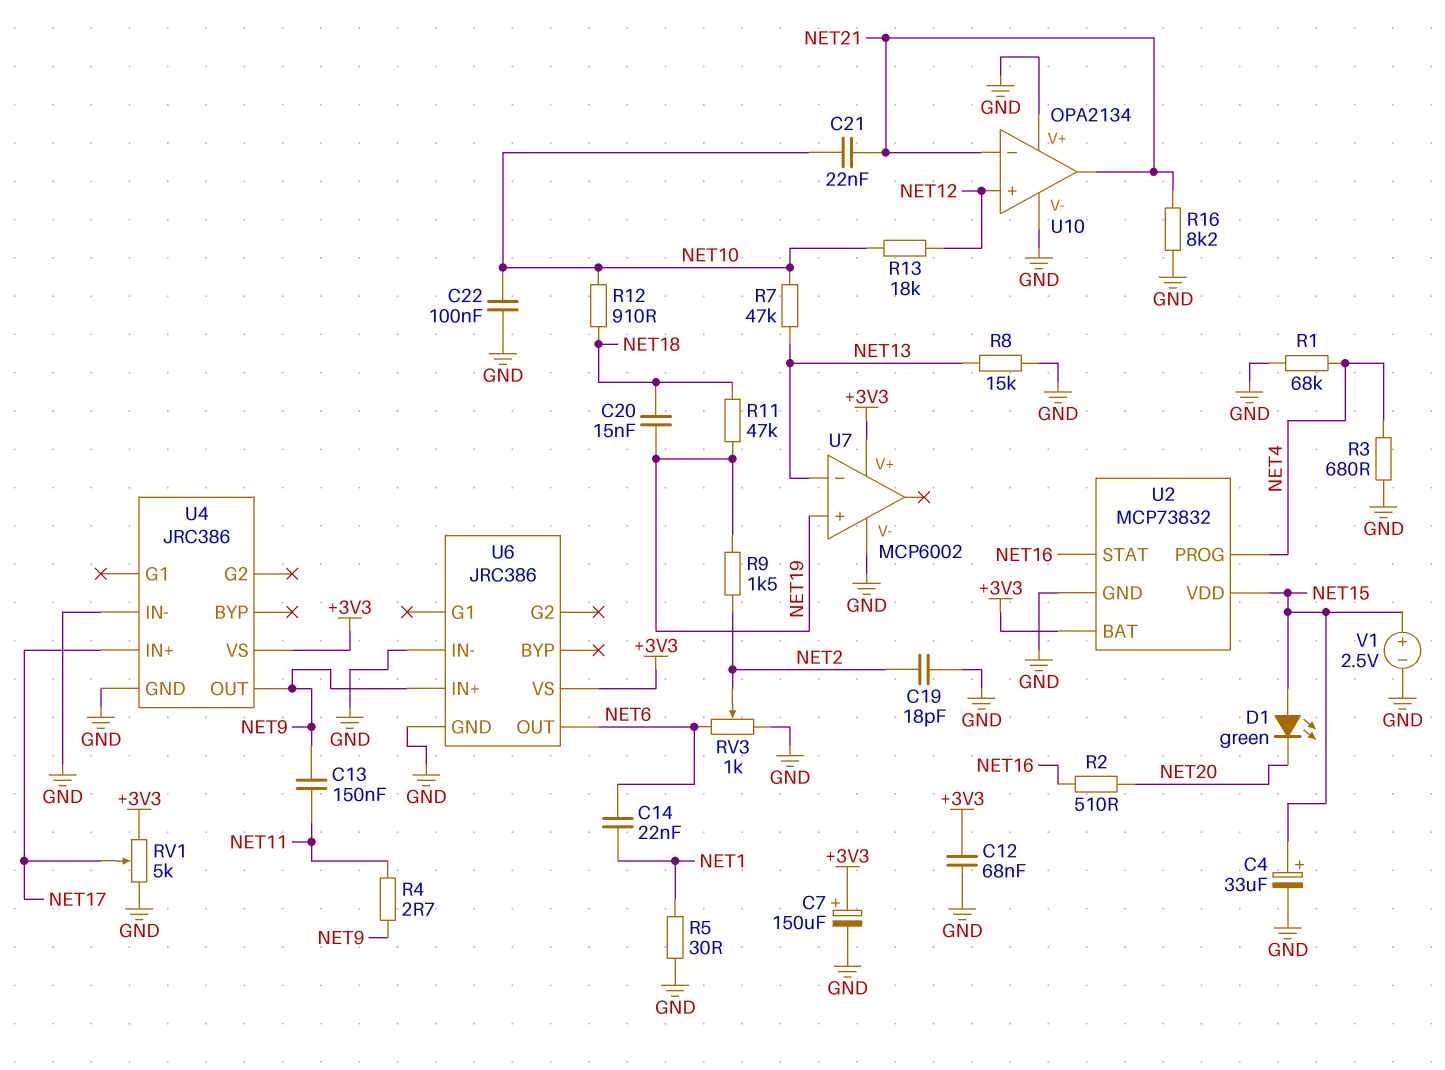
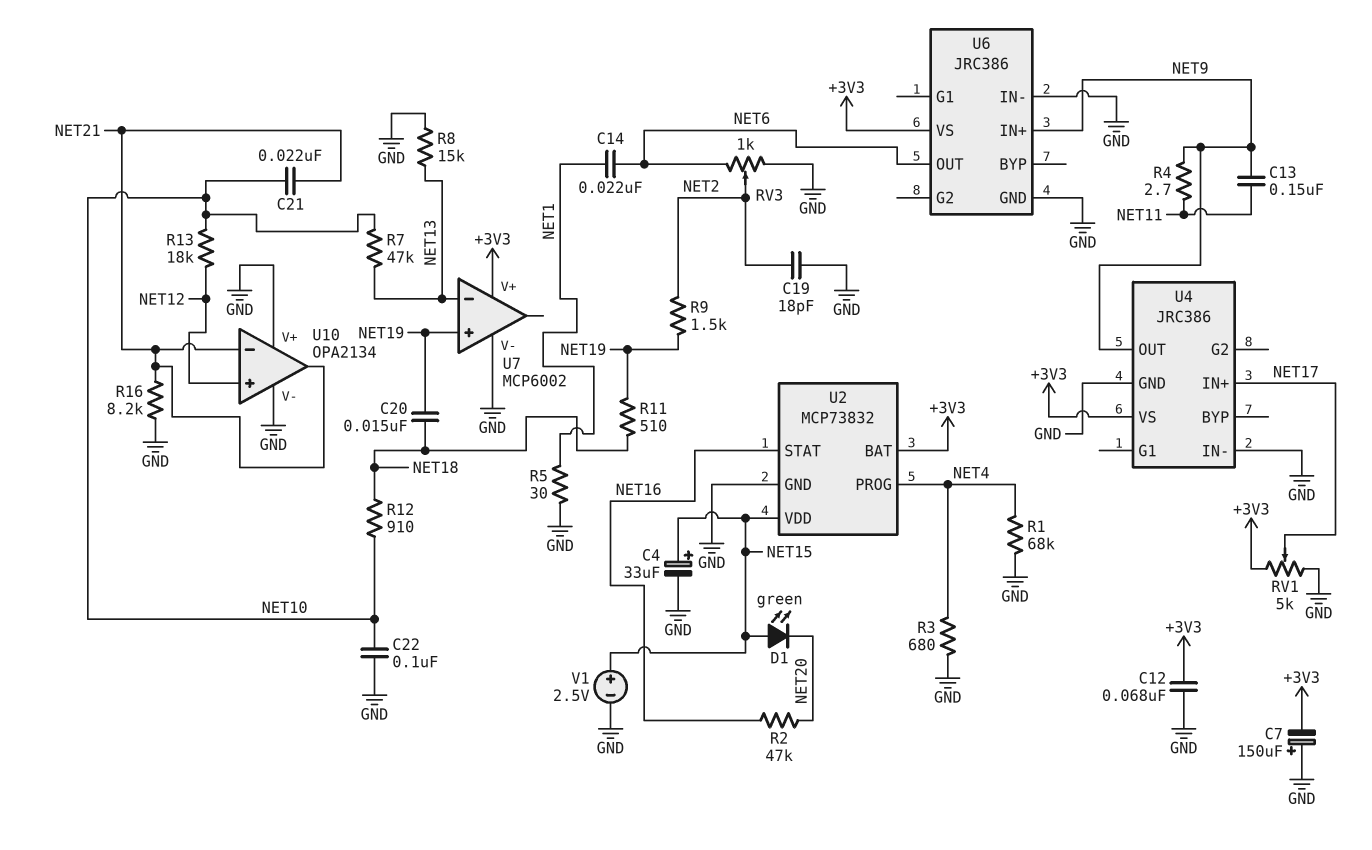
C7: 150uF (plus +3V3, minus GND) -> 150uF (plus GND, minus +3V3)
R2: 510 (NET16, NET20) -> 47k (NET16, NET20)
R11: 47k (NET18, NET19) -> 510 (NET18, NET19)

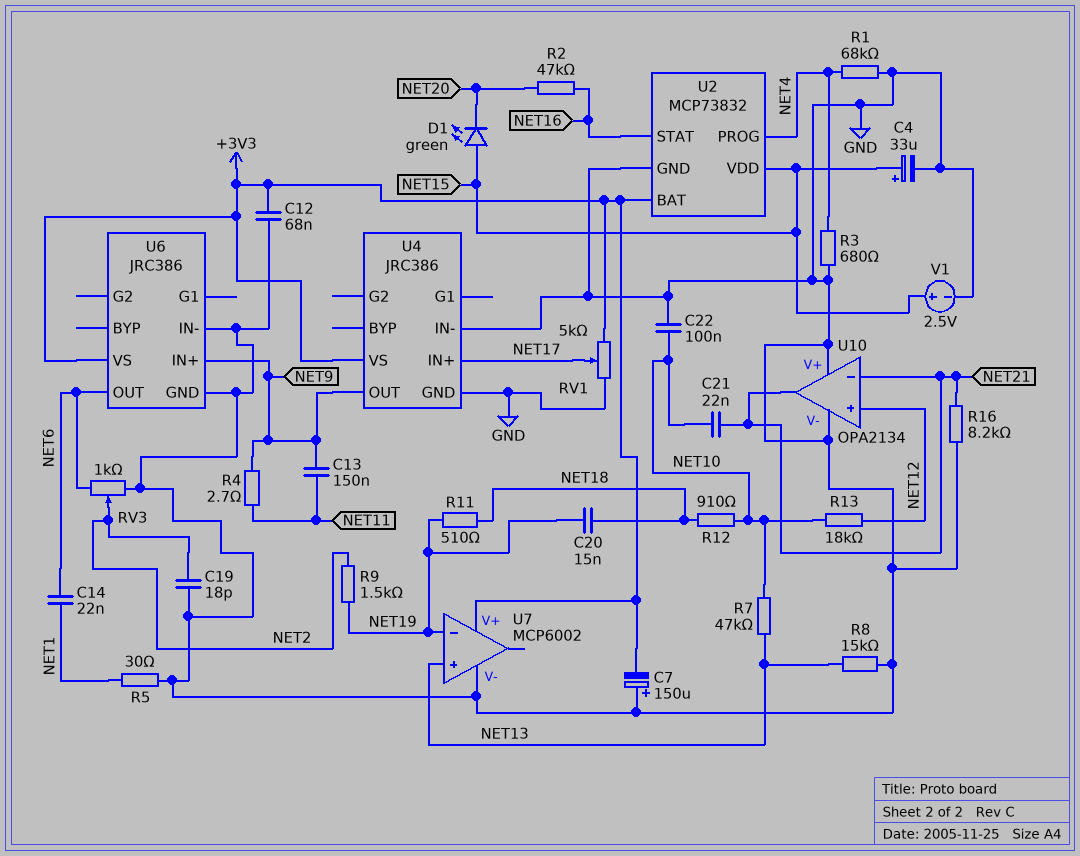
U7 pin in+: NET19 -> NET13
U7 pin in-: NET13 -> NET19

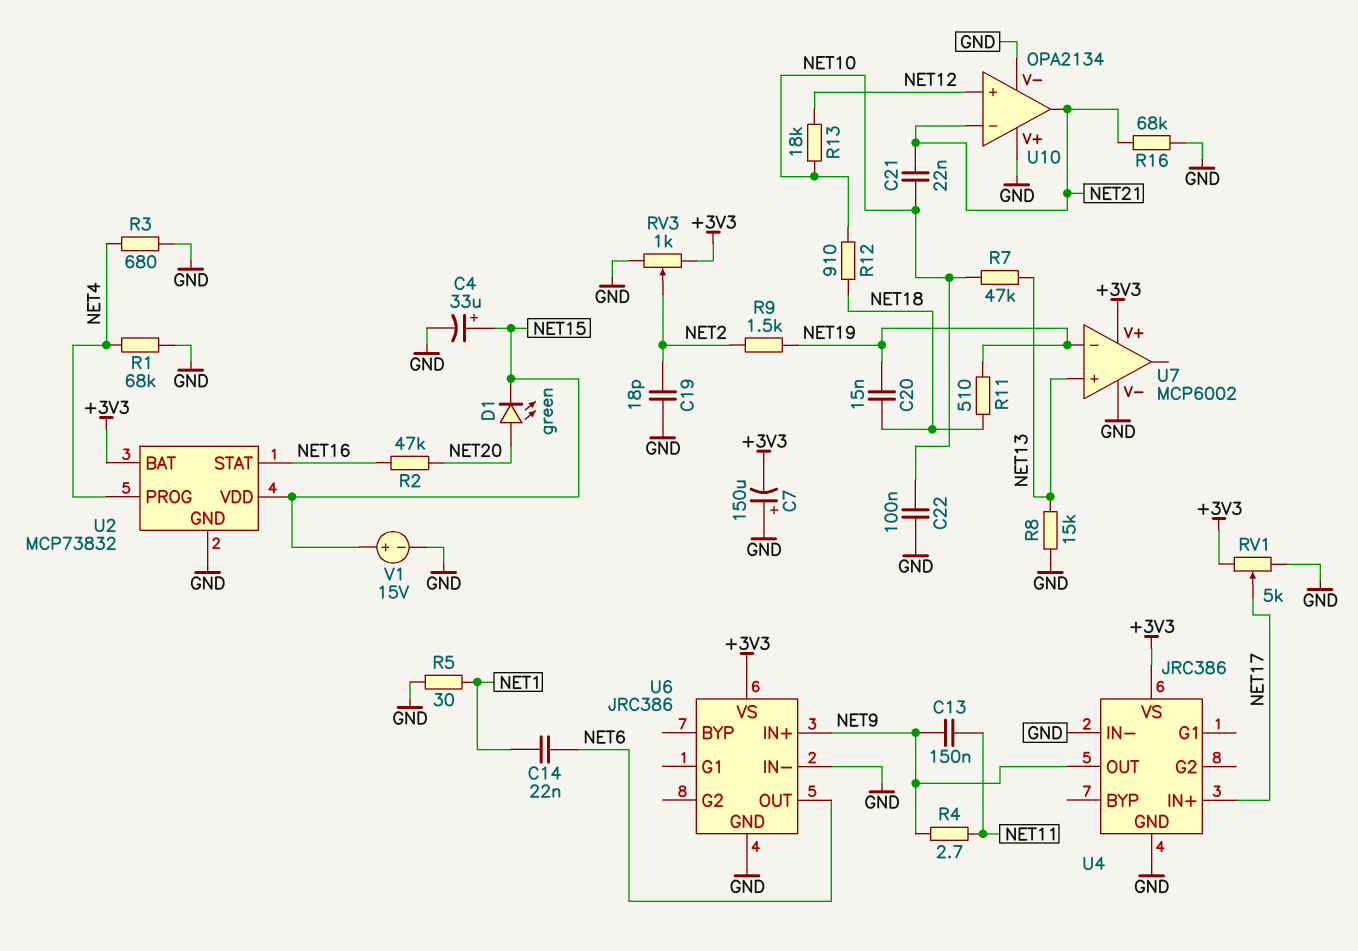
C12: 68nF (+3V3, GND) -> none
D1: LED green (A NET15, K NET20) -> LED green (A NET20, K NET15)
R16: 8.2k (GND, NET21) -> 68k (GND, NET21)
RV3: 1k (GND, NET6, wiper NET2) -> 1k (+3V3, GND, wiper NET2)
V1: 2.5V (plus NET15, minus GND) -> 15V (plus NET15, minus GND)

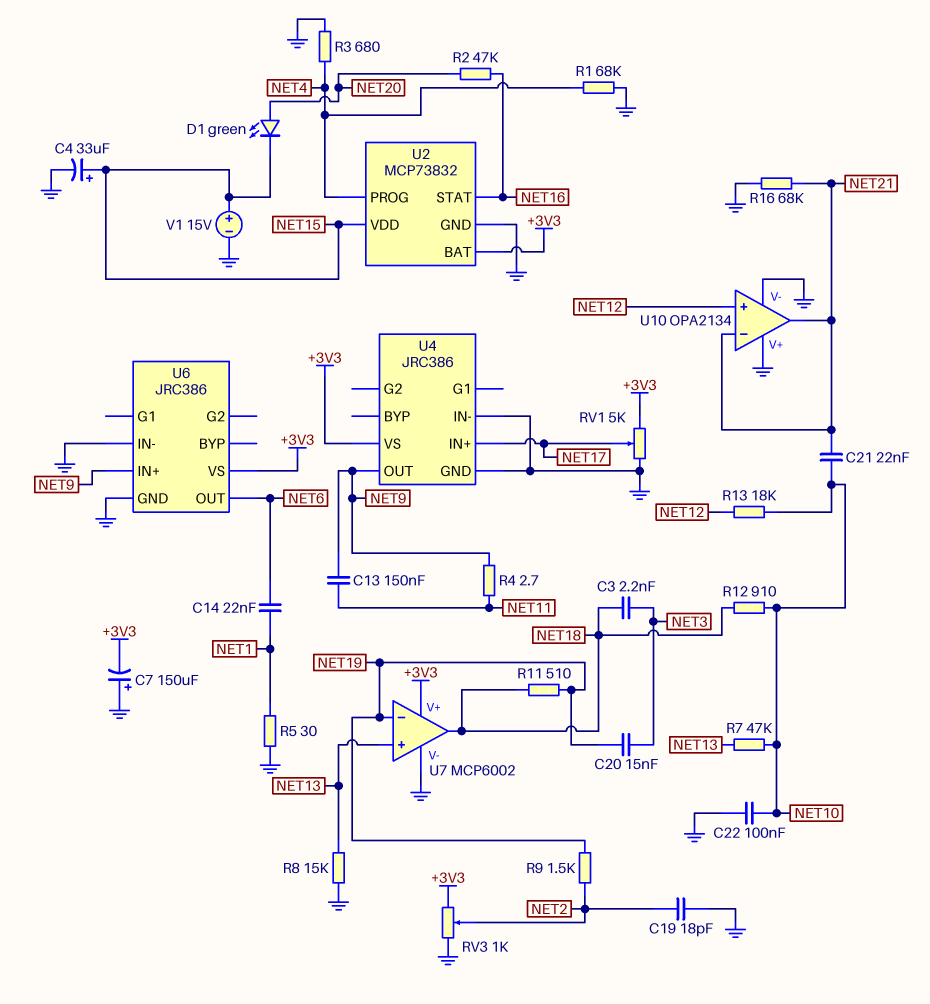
C3: none -> 2.2nF (NET3, NET18)
C20: 15nF (NET18, NET19) -> 15nF (NET3, NET19)
U7 pin out: none -> NET18

